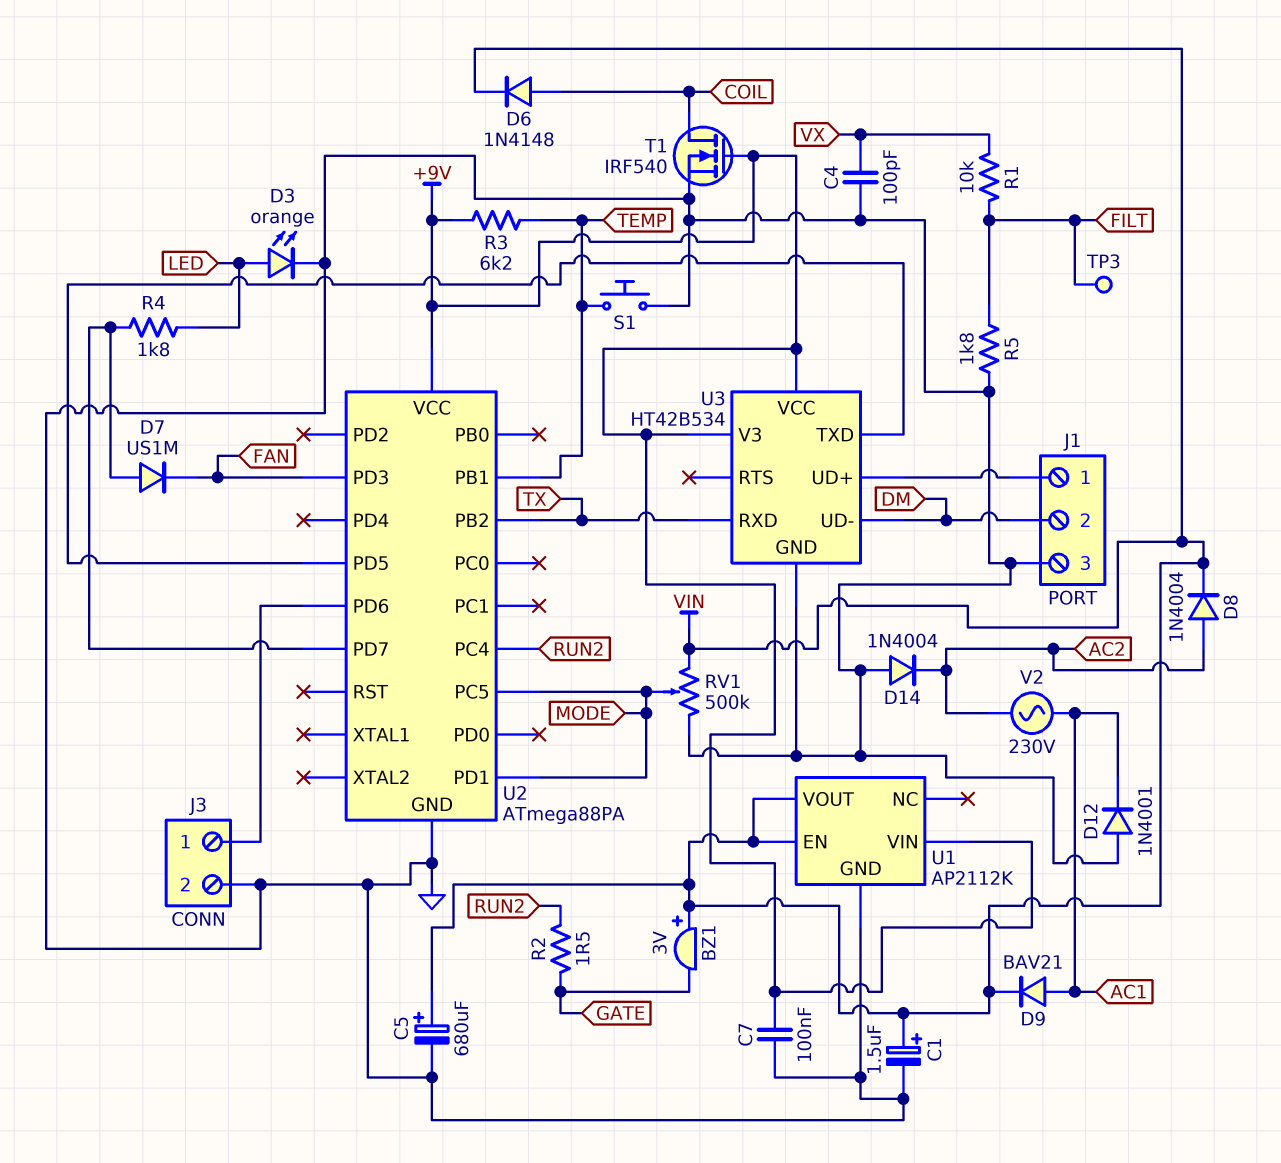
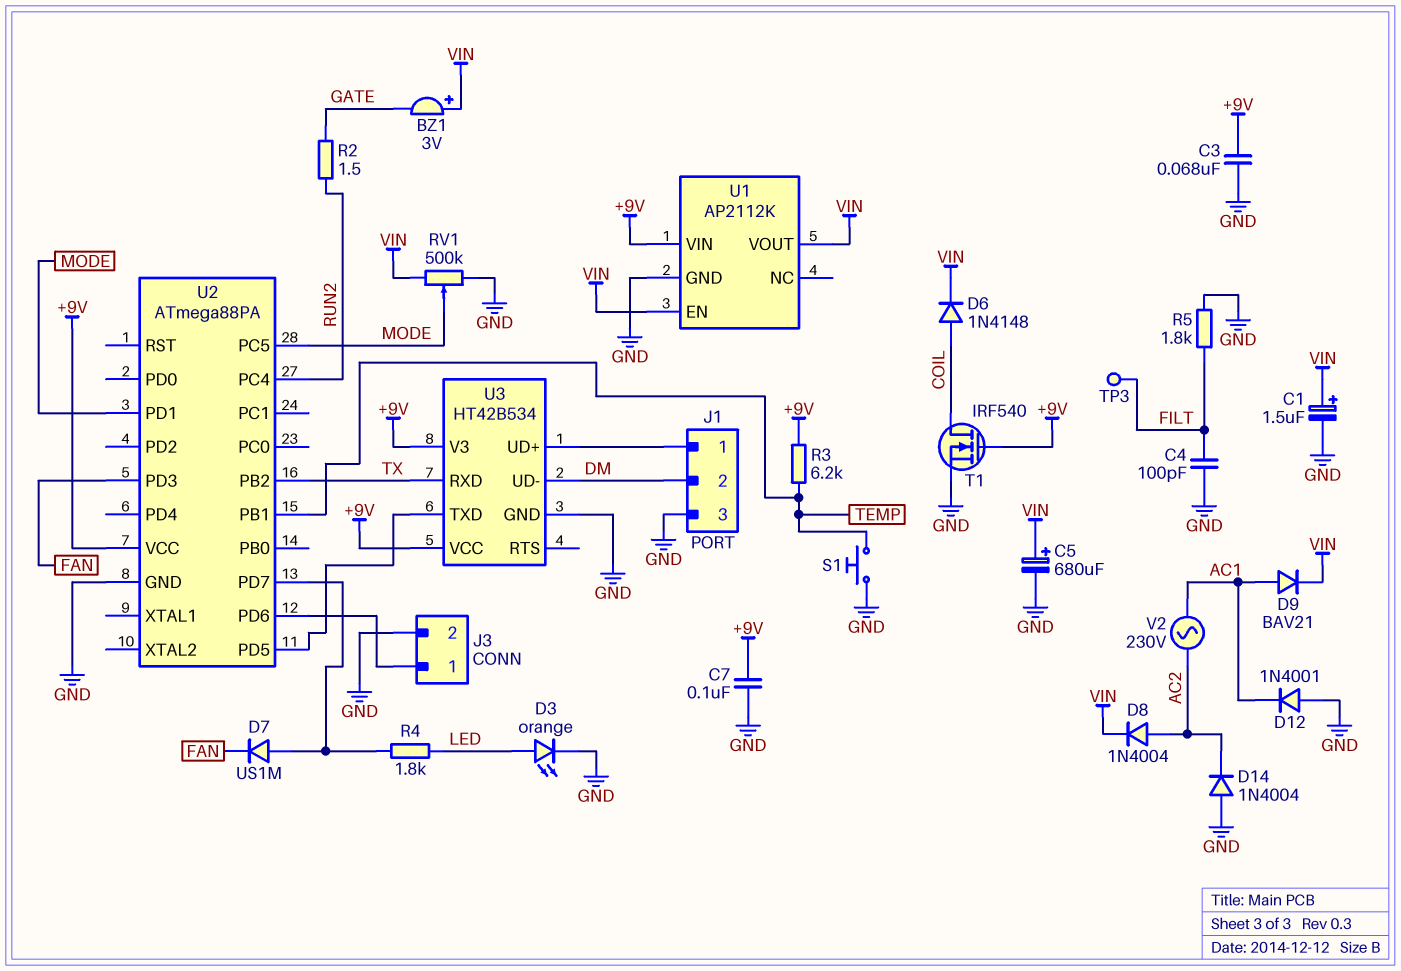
C3: none -> 68nF (+9V, GND)
C4: 100pF (GND, VX) -> 100pF (FILT, GND)
R1: 10k (FILT, VX) -> none

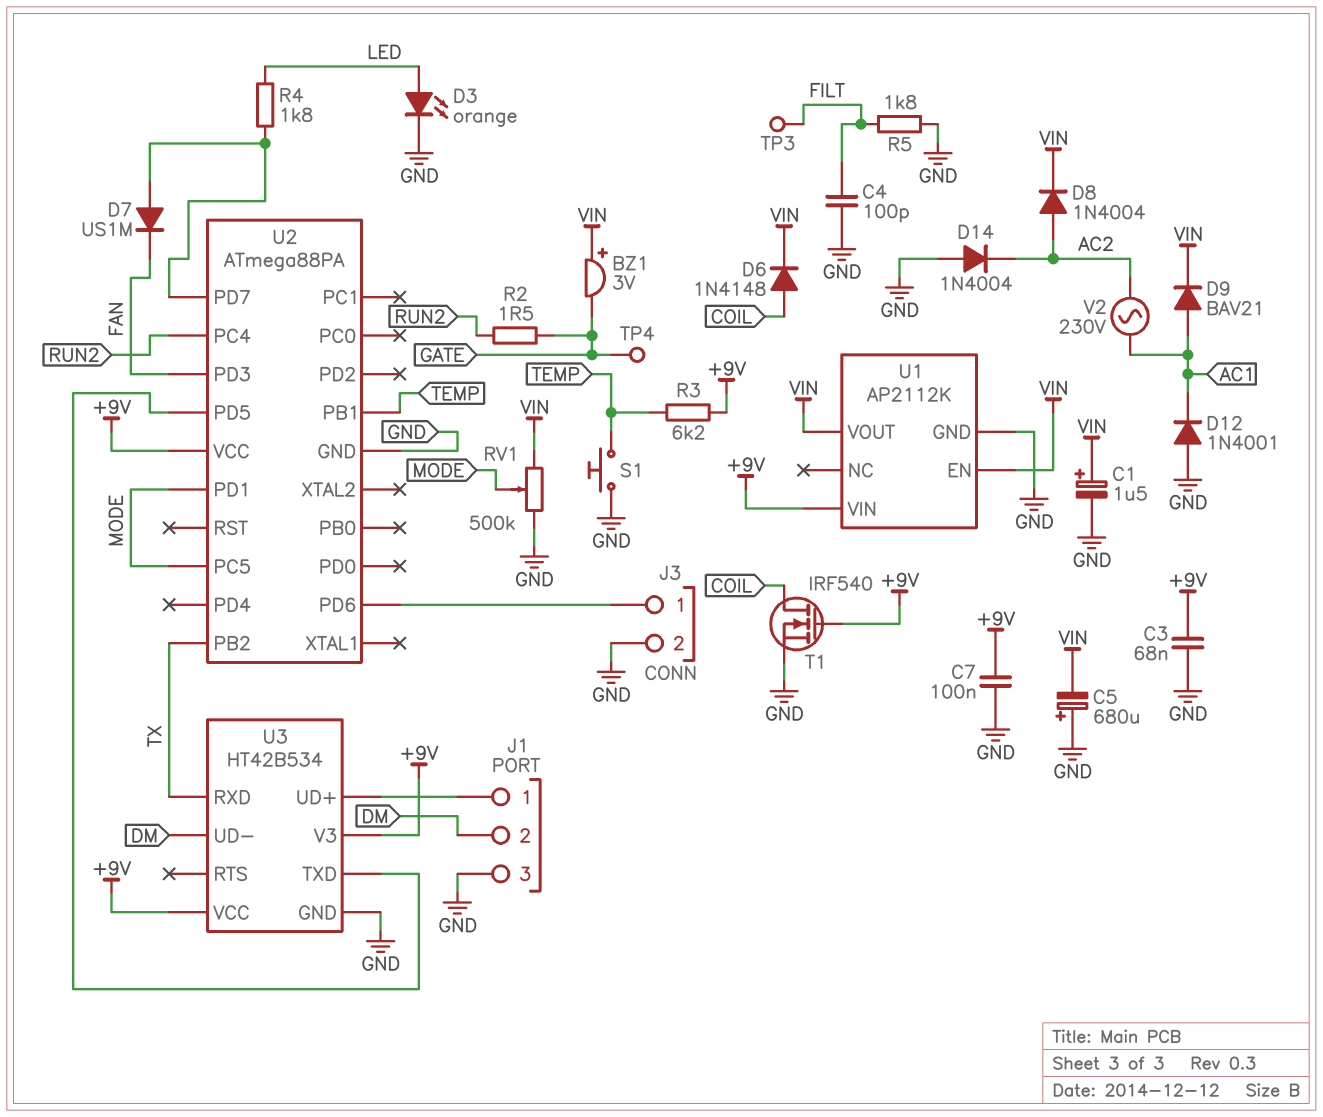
C5: 680uF (plus VIN, minus GND) -> 680uF (plus GND, minus VIN)
TP4: none -> test point (GATE)

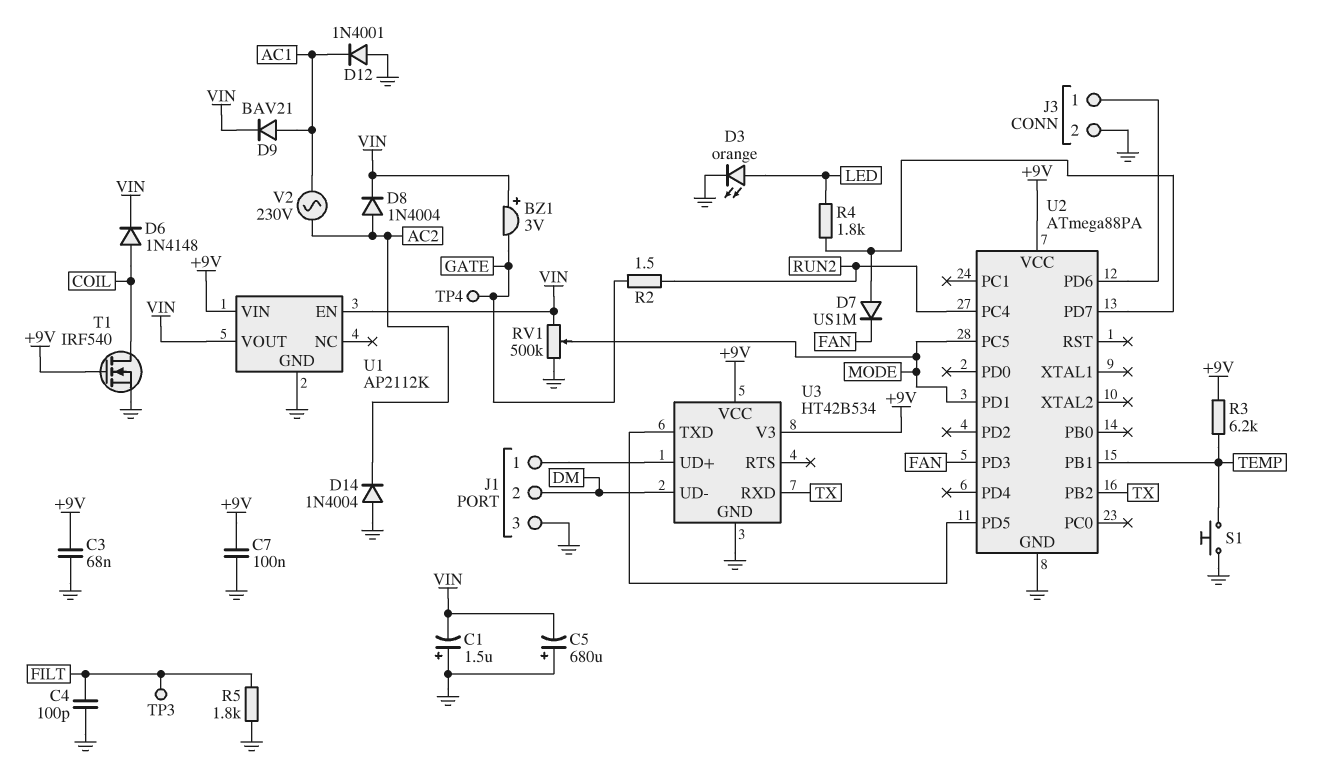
C1: 1.5uF (plus VIN, minus GND) -> 1.5uF (plus GND, minus VIN)

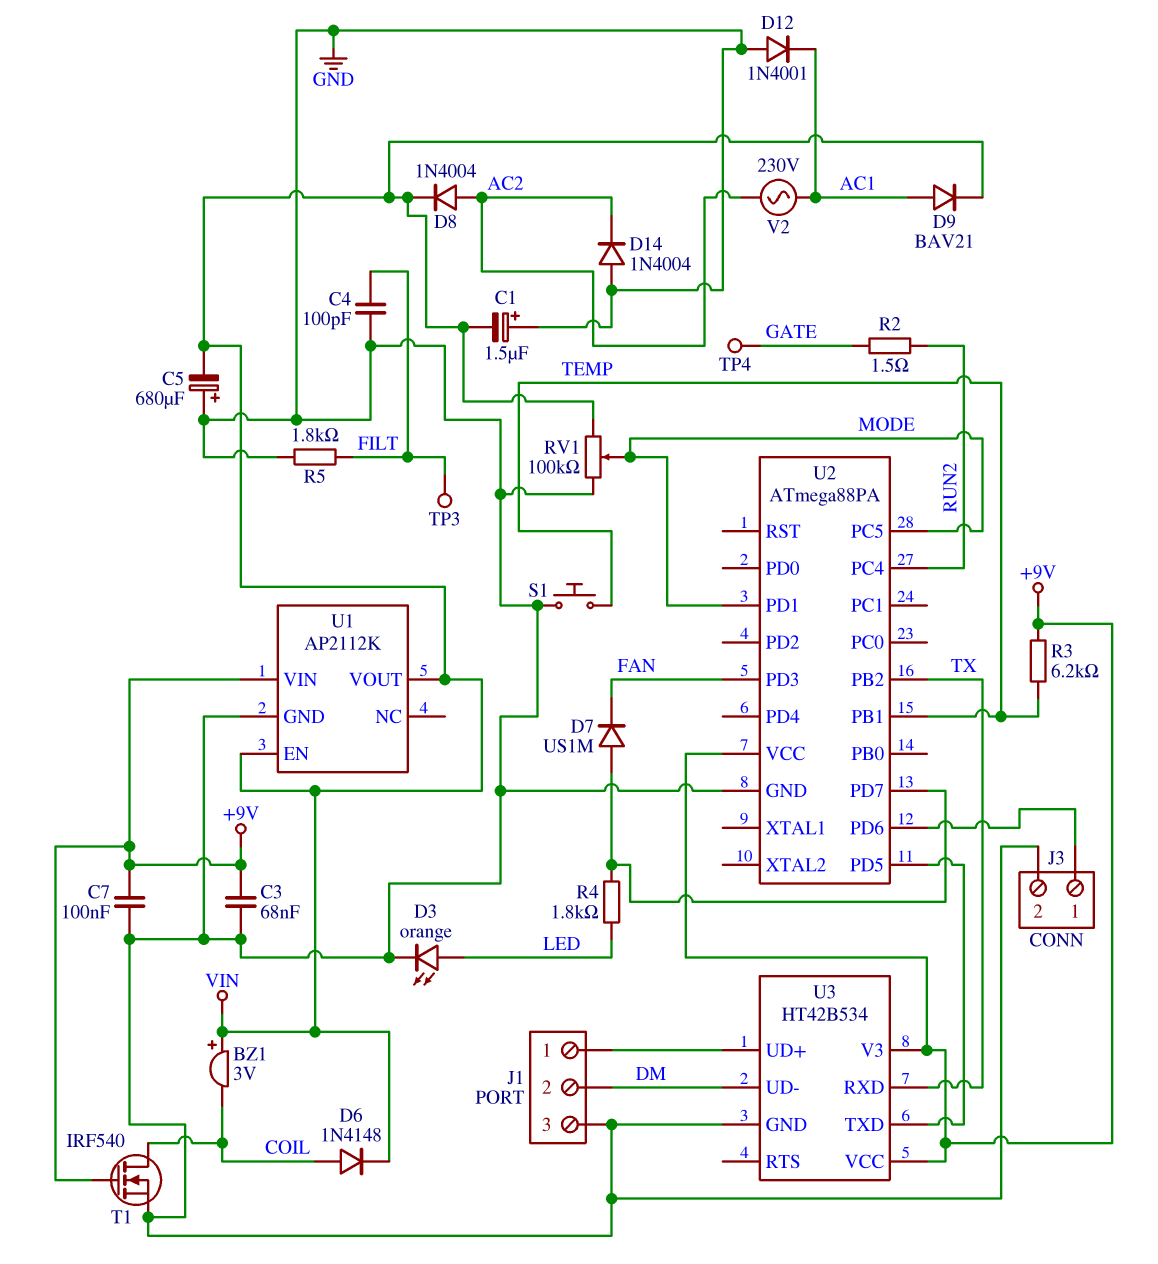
BZ1: buzzer 3V (plus VIN, minus GATE) -> buzzer 3V (plus VIN, minus COIL)
RV1: 500k (GND, VIN, wiper MODE) -> 100k (GND, VIN, wiper MODE)

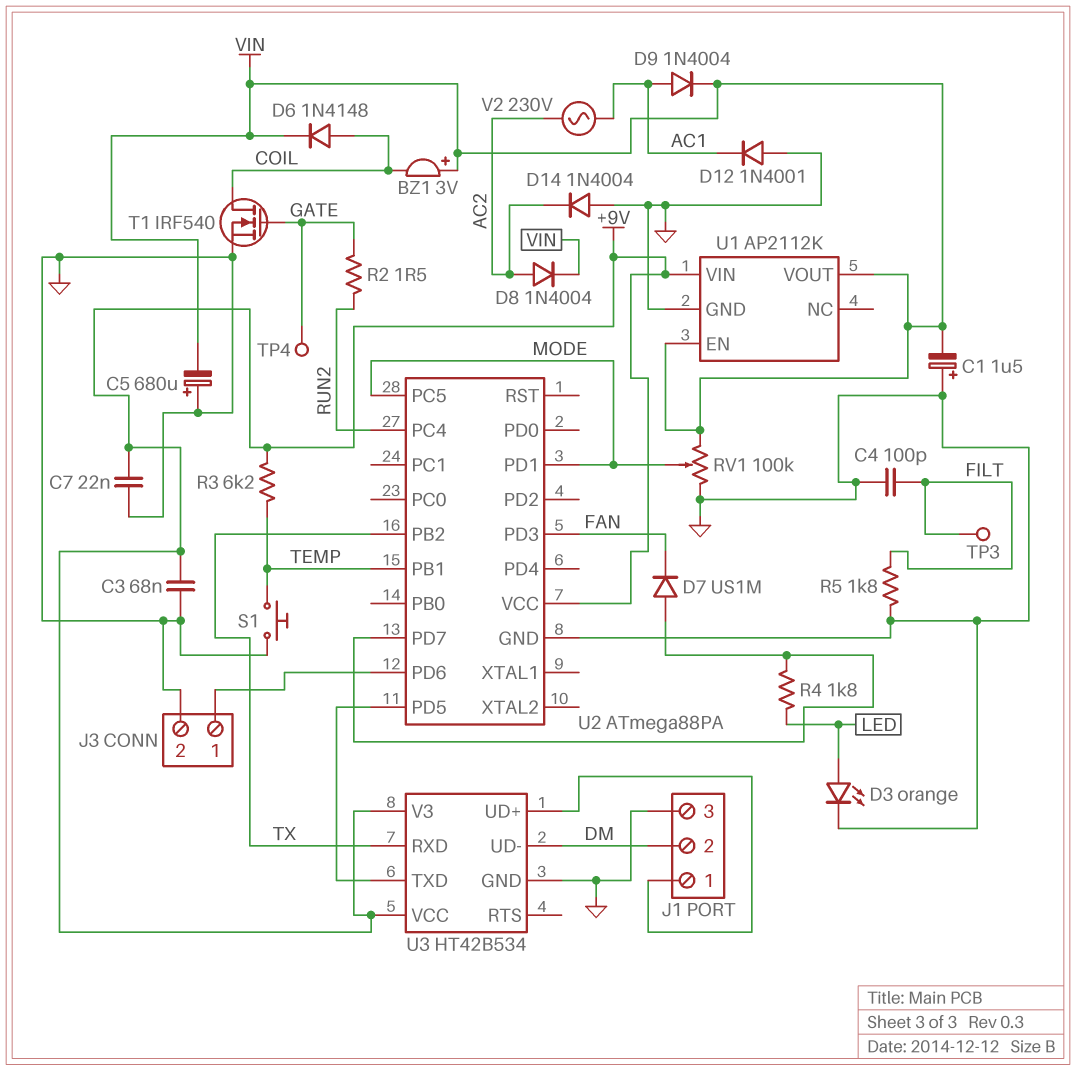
C7: 100nF (+9V, GND) -> 22nF (+9V, GND)
D9: diode BAV21 (A AC1, K VIN) -> diode 1N4004 (A AC1, K VIN)
T1: NMOS IRF540 (G +9V, D COIL, S GND) -> NMOS IRF540 (G GATE, D COIL, S GND)

